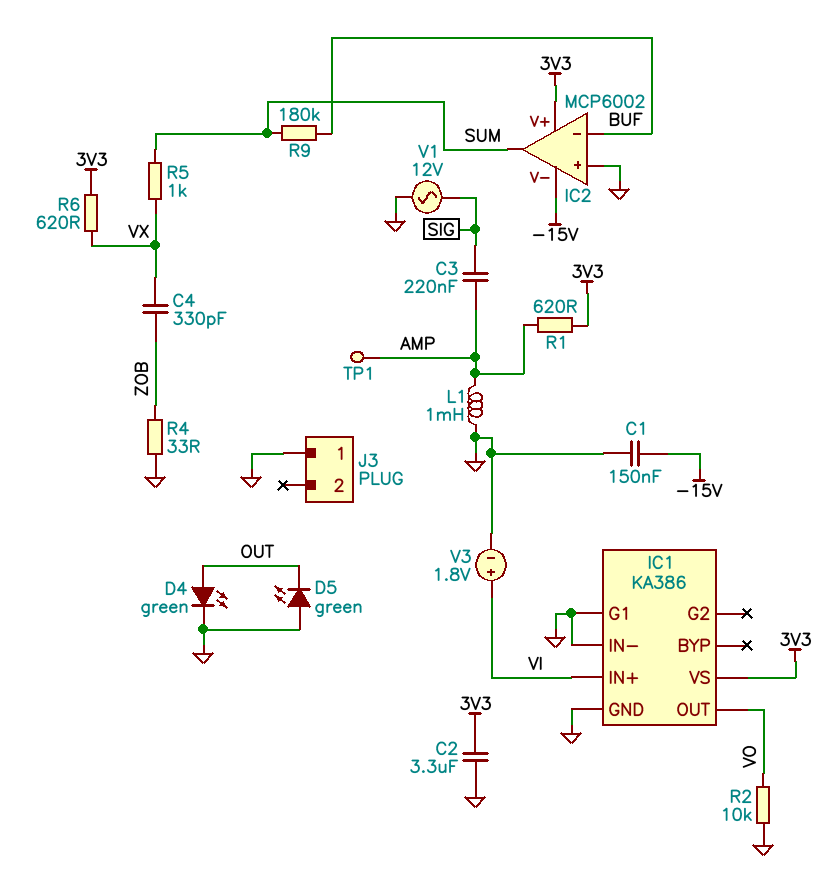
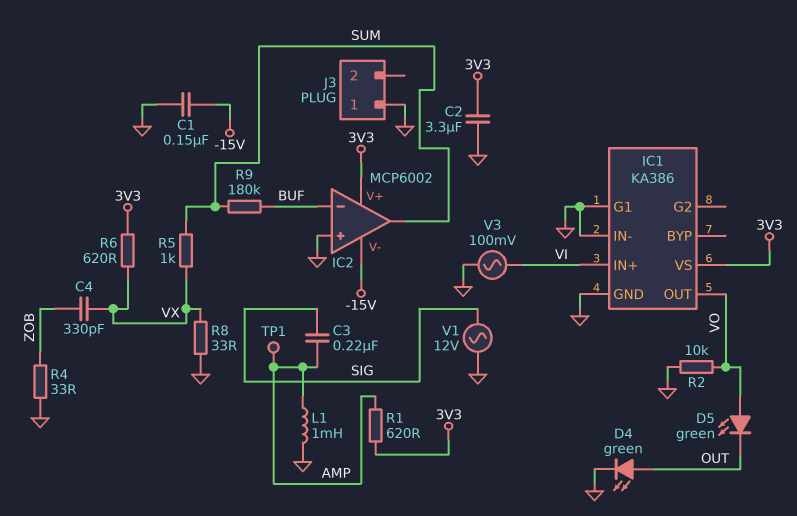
D5: LED green (A GND, K OUT) -> LED green (A VO, K OUT)
R8: none -> 33 (GND, VX)
V3: 1.8V (plus VI, minus GND) -> AC 100mV (GND, VI)

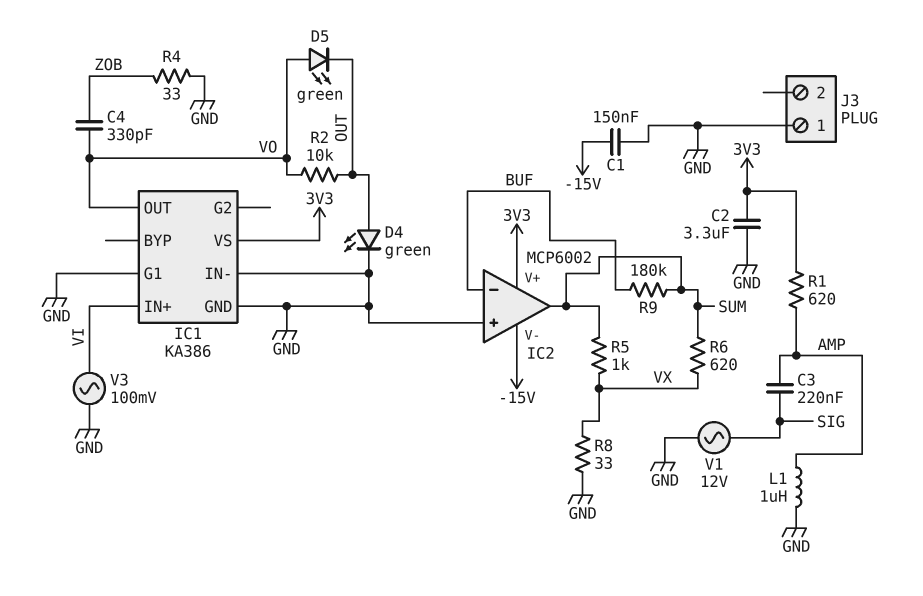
C4: 330pF (VX, ZOB) -> 330pF (VO, ZOB)
L1: 1mH (AMP, GND) -> 1uH (AMP, GND)
R2: 10k (GND, VO) -> 10k (OUT, VO)
R6: 620 (3V3, VX) -> 620 (SUM, VX)
TP1: test point (AMP) -> none

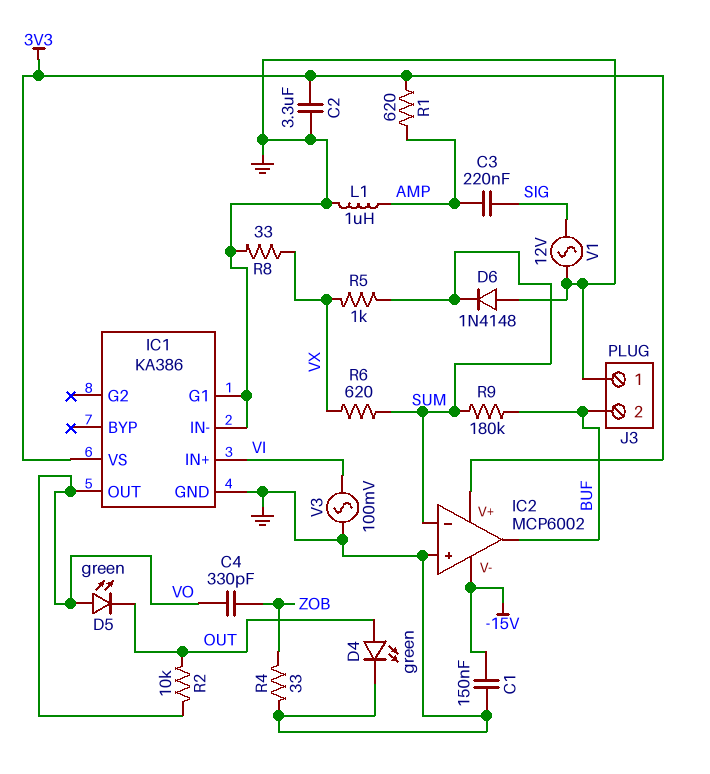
D6: none -> diode 1N4148 (A GND, K SUM)
IC2 pin in-: BUF -> SUM
IC2 pin out: SUM -> BUF
J3 pin 2: none -> BUF

